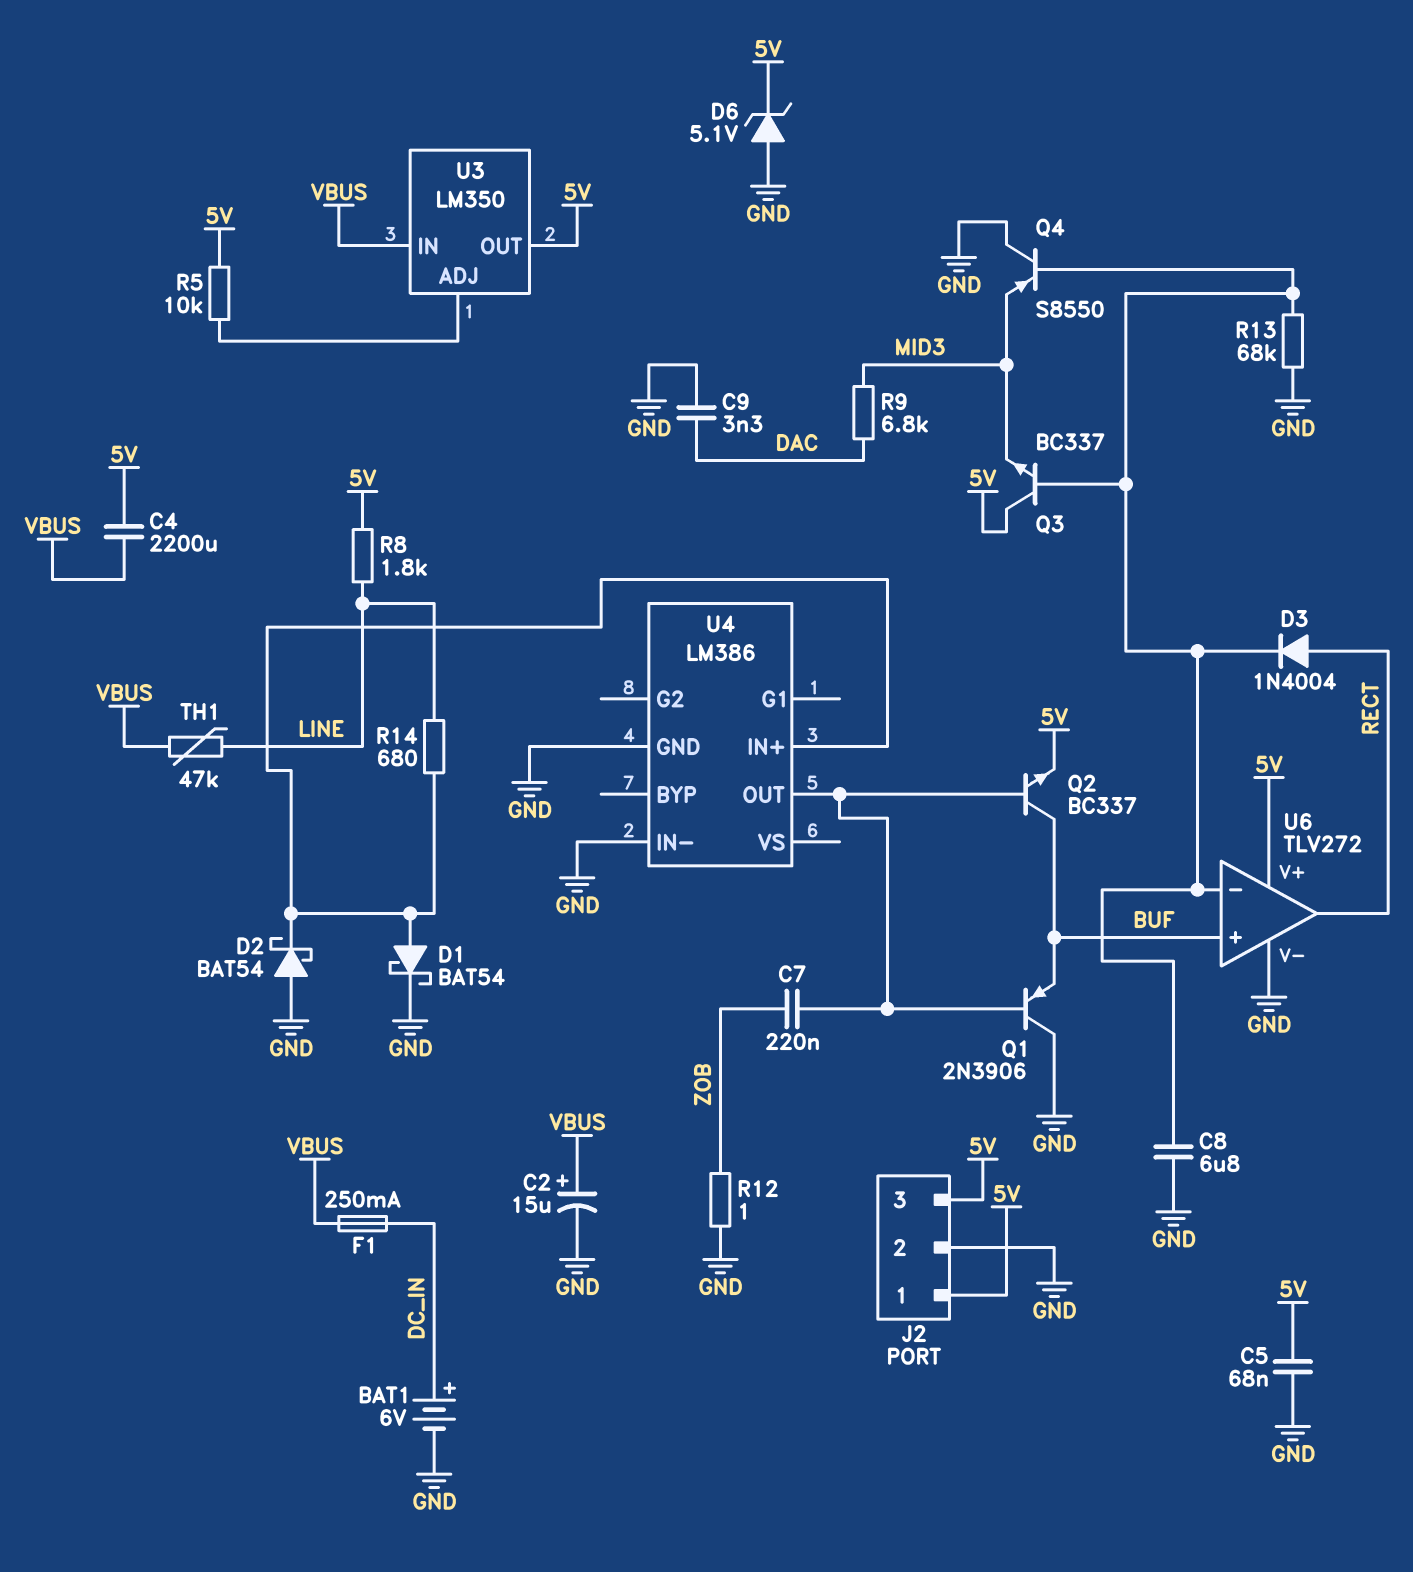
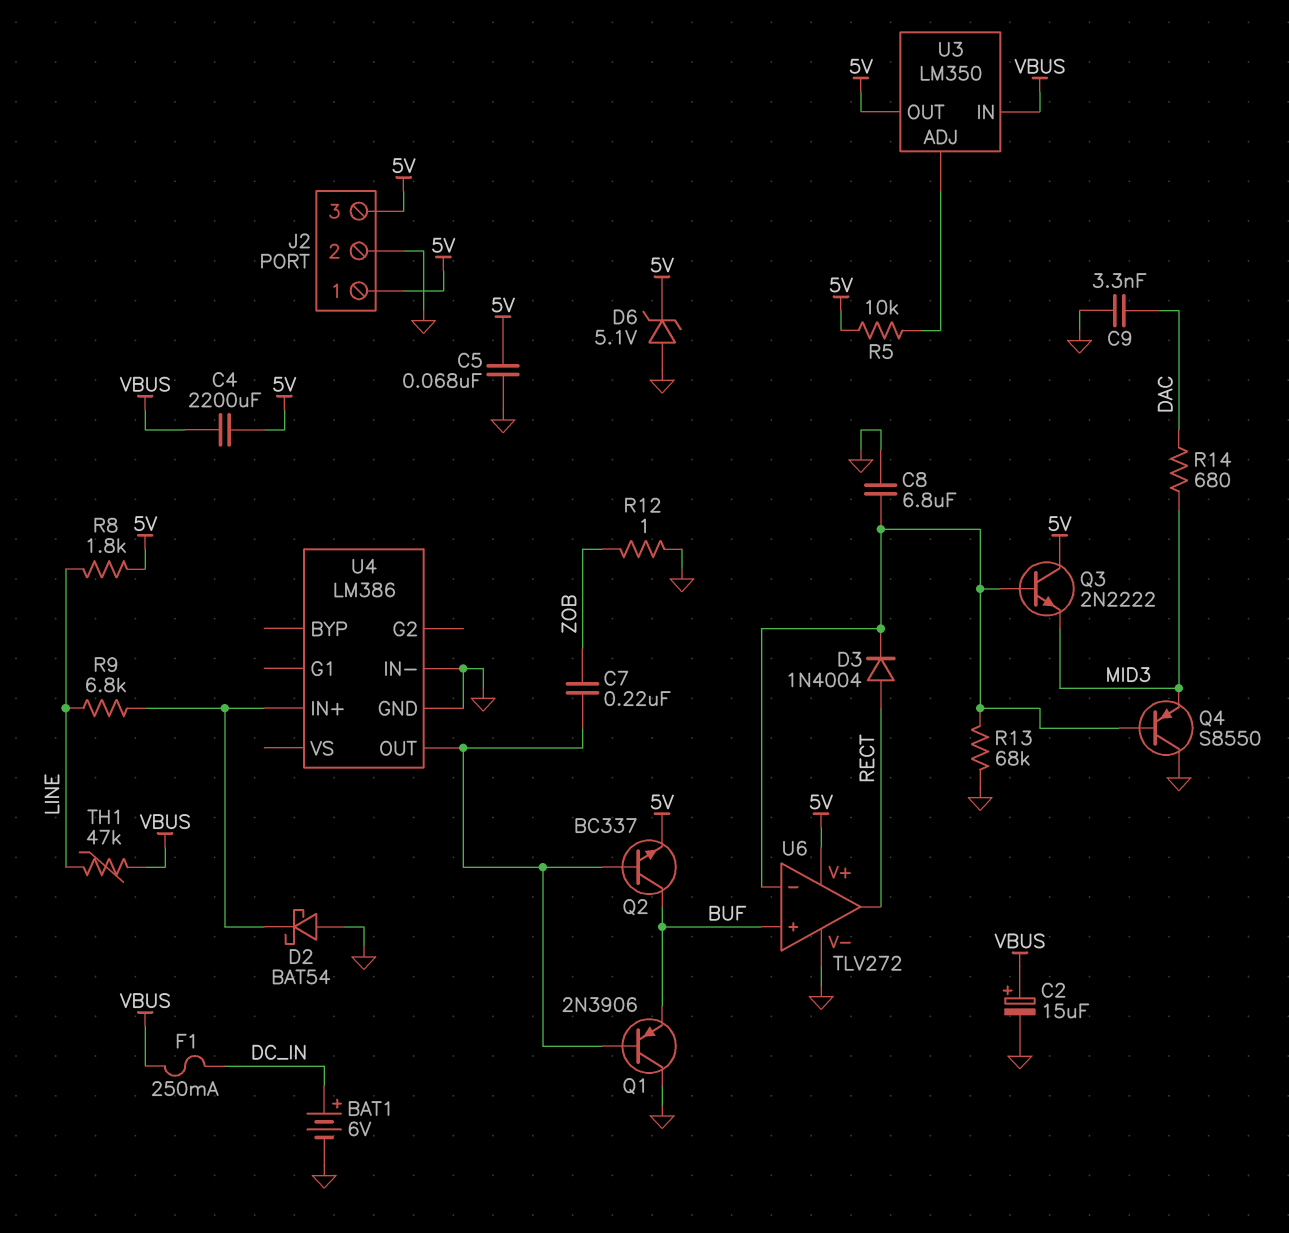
D1: schottky BAT54 (A U4/IN+, K GND) -> none
Q3: NPN BC337 (B U6/in-, C 5V, E MID3) -> NPN 2N2222 (B U6/in-, C 5V, E MID3)
R9: 6.8k (DAC, MID3) -> 6.8k (LINE, U4/IN+)
R14: 680 (LINE, U4/IN+) -> 680 (DAC, MID3)

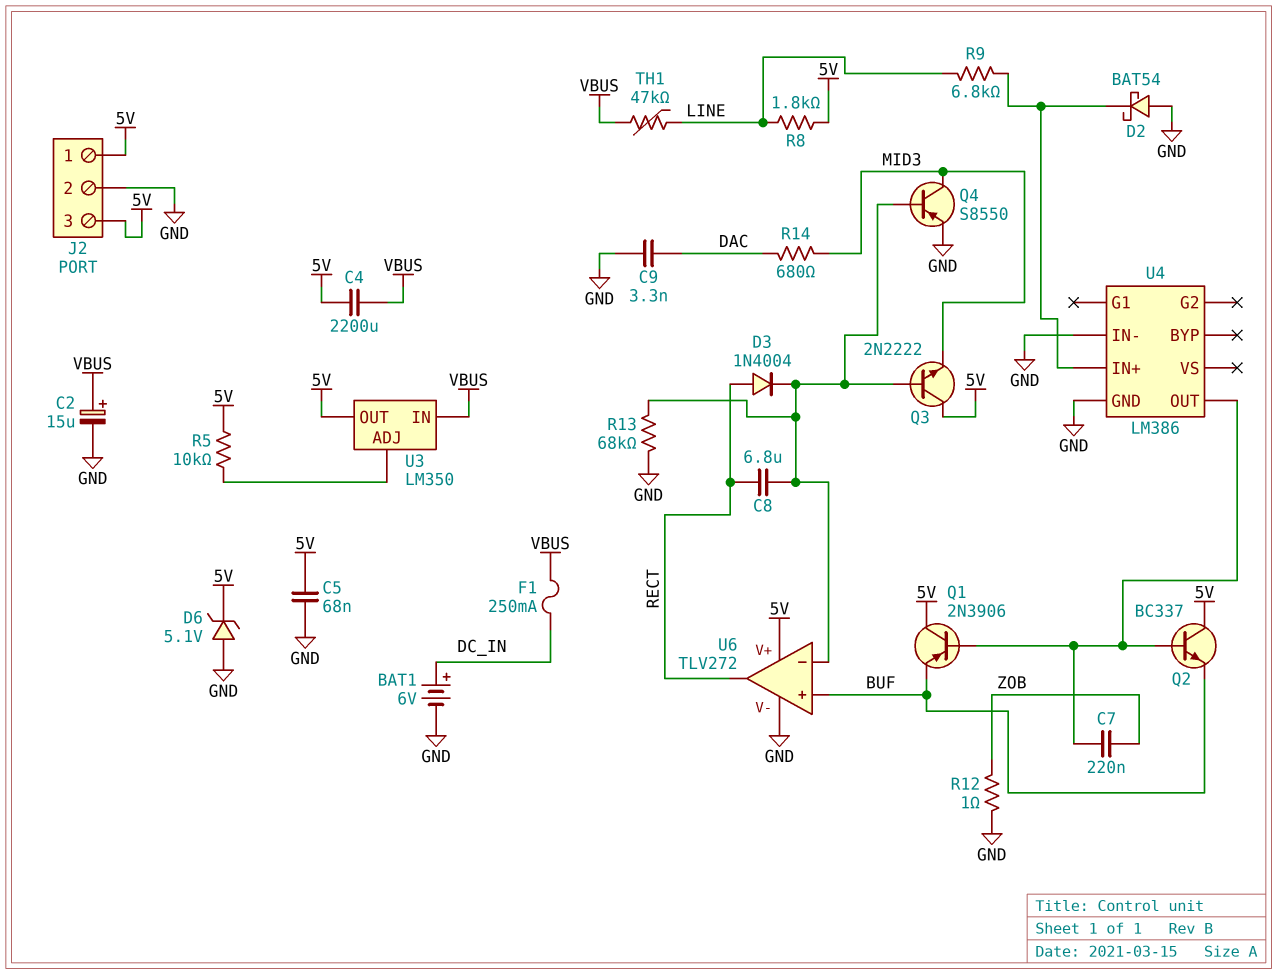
C8: 6.8uF (GND, U6/in-) -> 6.8uF (RECT, U6/in-)
Q1: PNP 2N3906 (B U4/OUT, C GND, E BUF) -> PNP 2N3906 (B U4/OUT, C 5V, E BUF)
Q2: NPN BC337 (B U4/OUT, C BUF, E 5V) -> NPN BC337 (B U4/OUT, C 5V, E BUF)
Q4: PNP S8550 (B U6/in-, C GND, E MID3) -> PNP S8550 (B U6/in-, C MID3, E GND)

